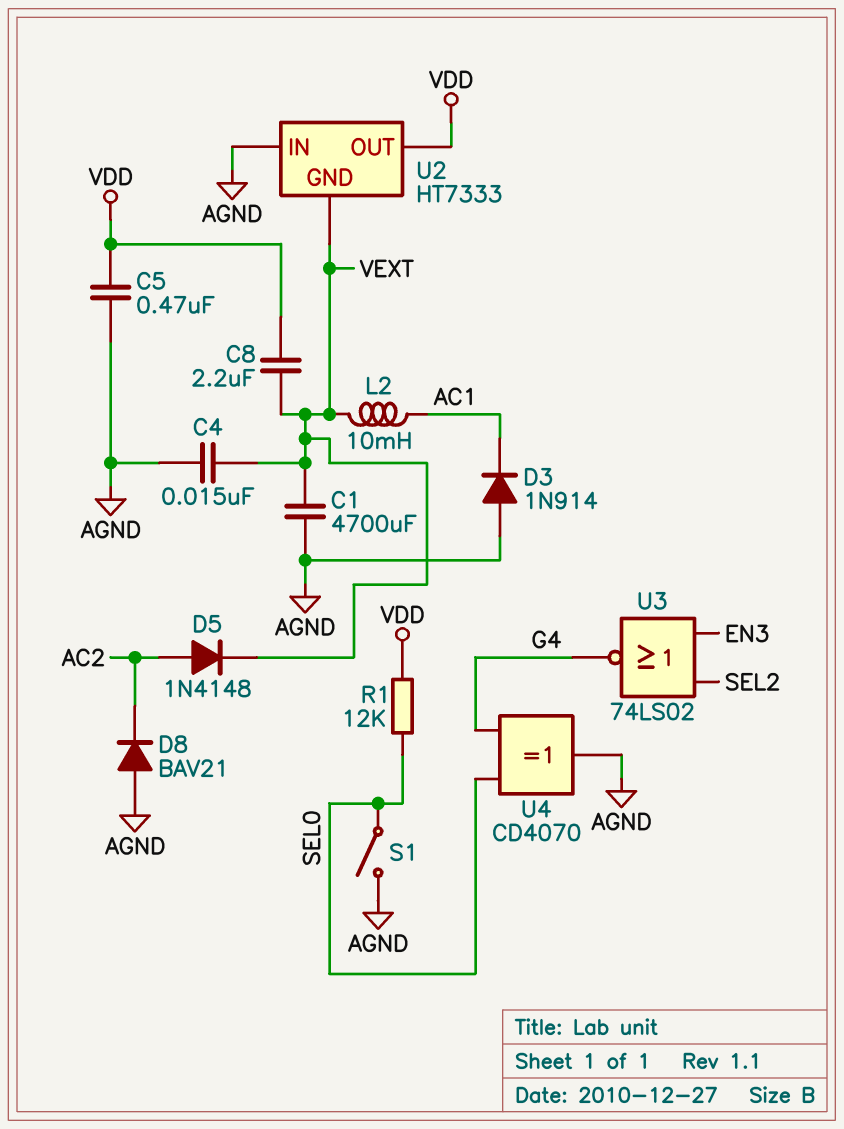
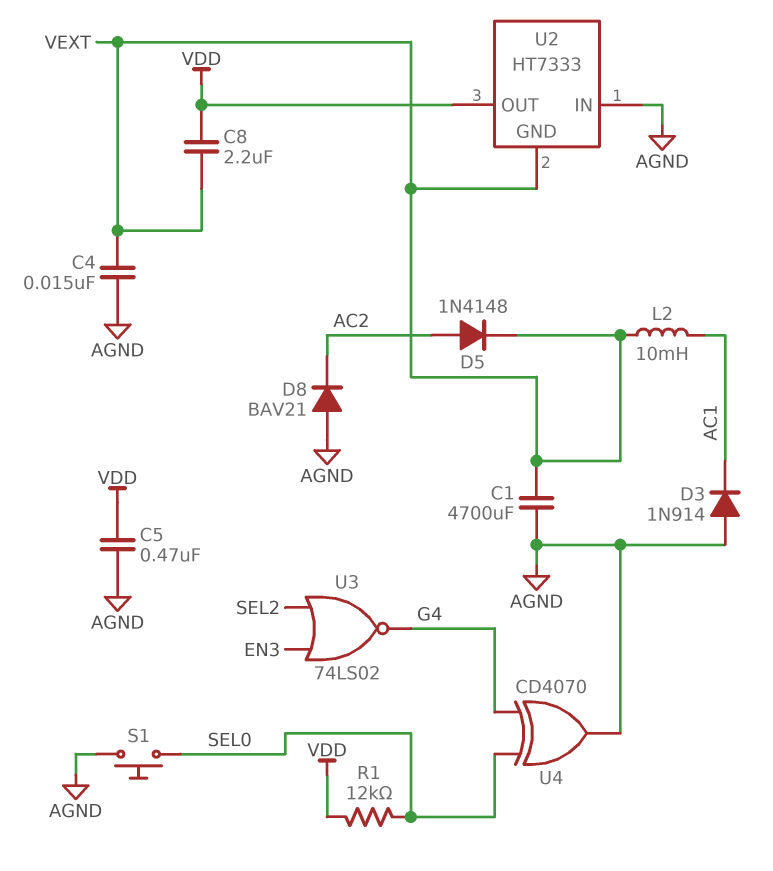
S1: switch (AGND, SEL0) -> button (AGND, SEL0)

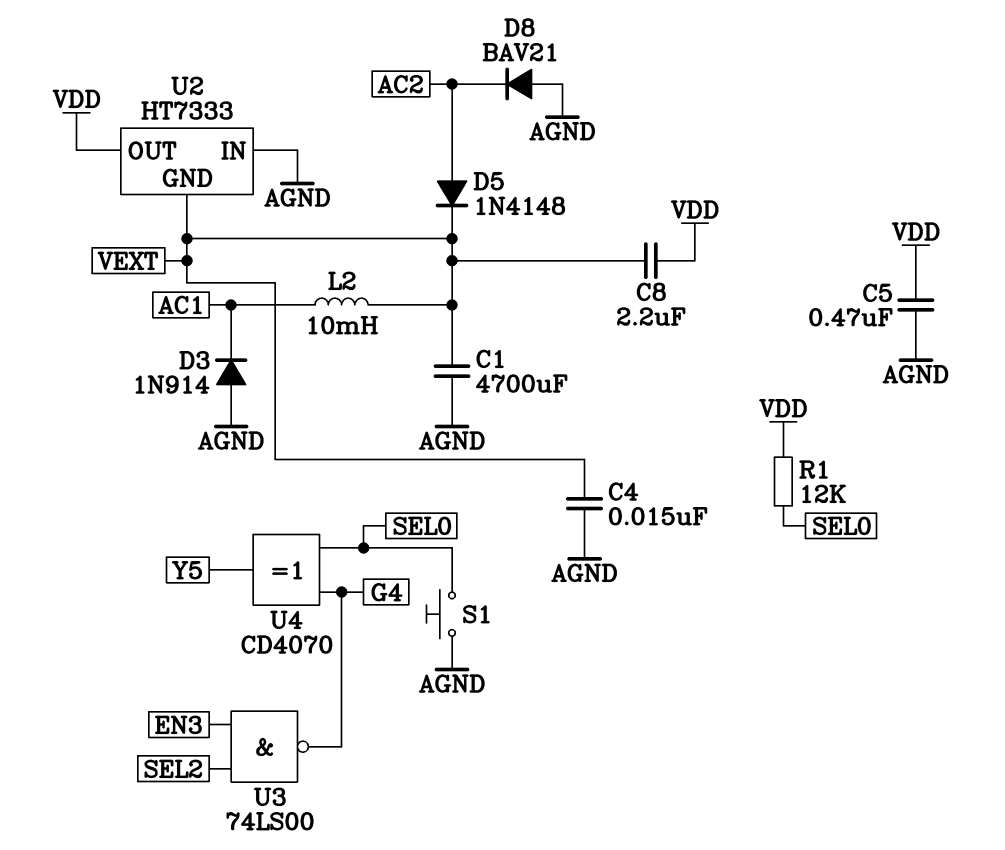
U3: NOR 74LS02 (in EN3, in SEL2, out G4) -> NAND 74LS00 (in EN3, in SEL2, out G4)
U4: XOR CD4070 (in G4, in SEL0, out AGND) -> XOR CD4070 (in G4, in SEL0, out Y5)

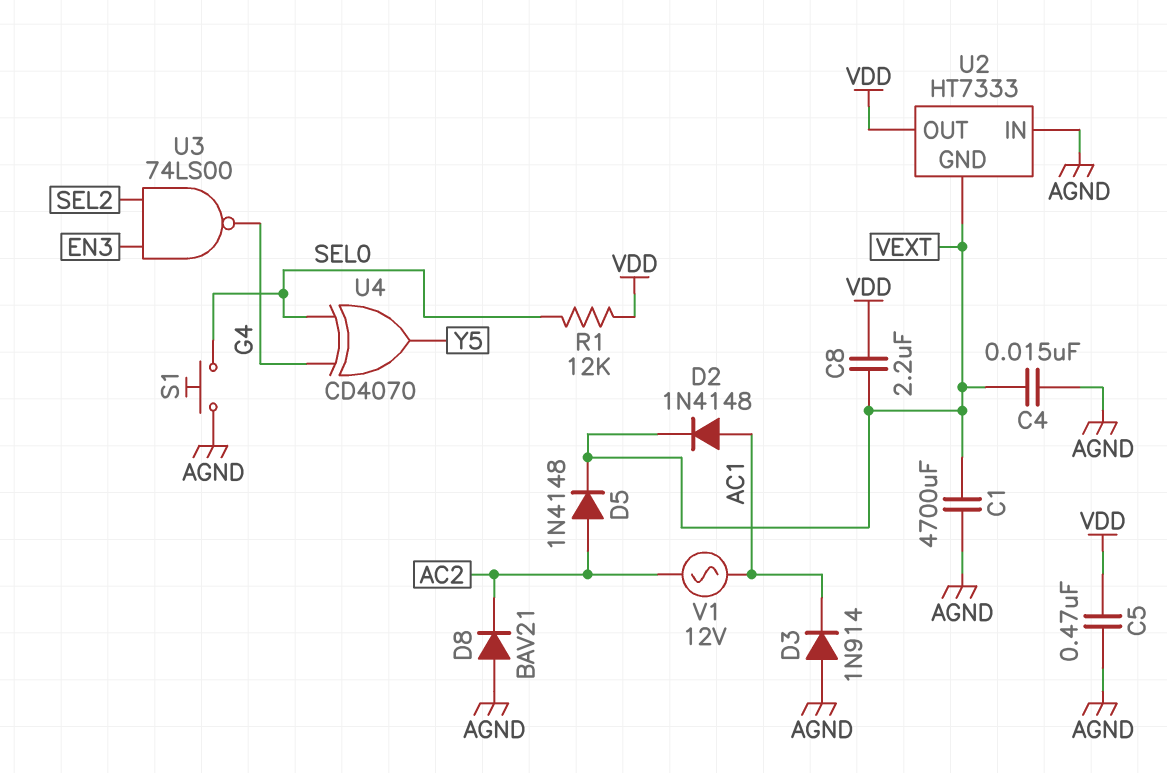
D2: none -> diode 1N4148 (A AC1, K VEXT)
L2: 10mH (AC1, VEXT) -> none
V1: none -> AC 12V (AC1, AC2)

